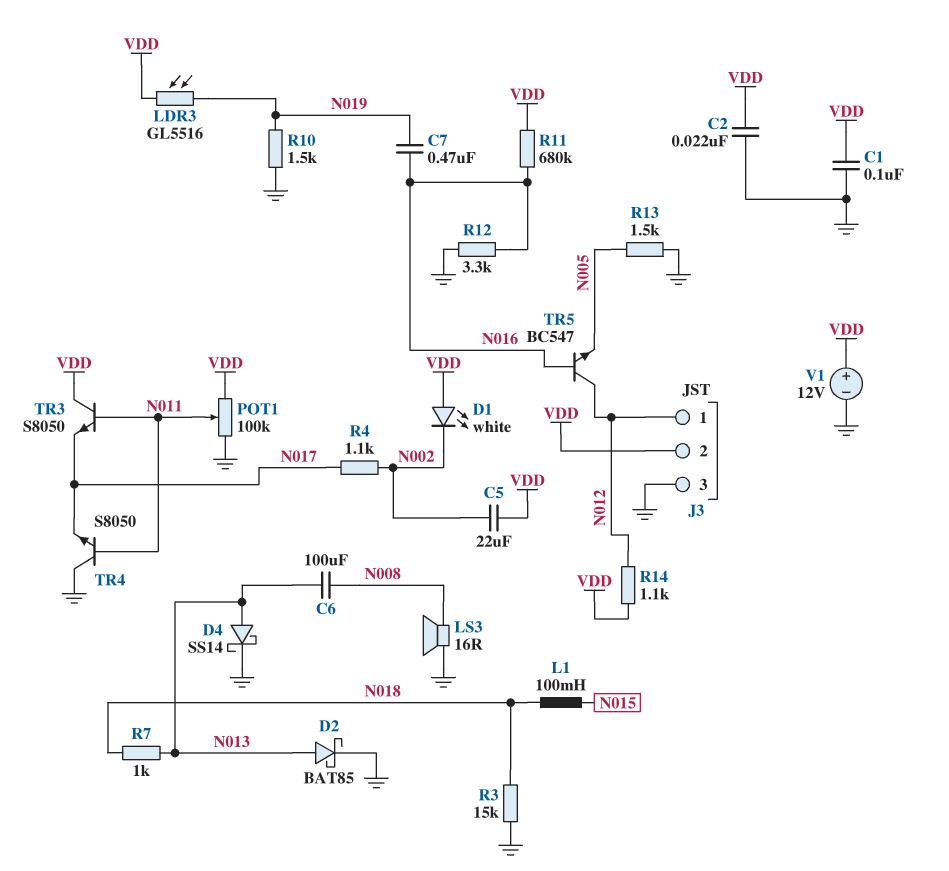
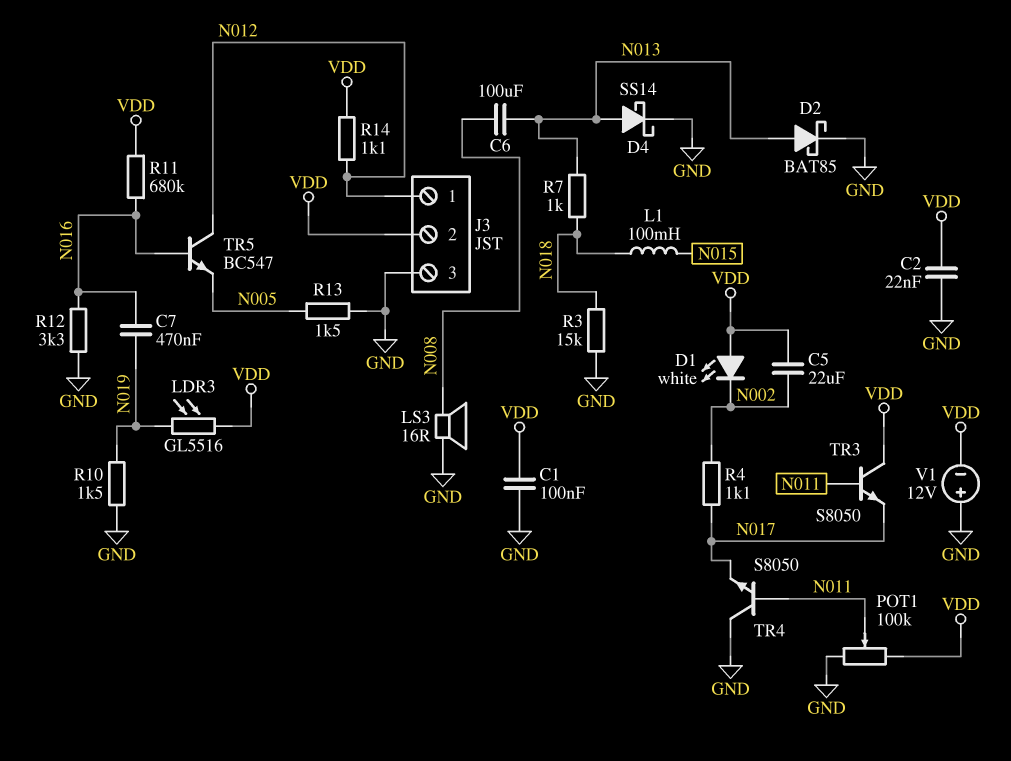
V1: 12V (plus VDD, minus GND) -> 12V (plus GND, minus VDD)

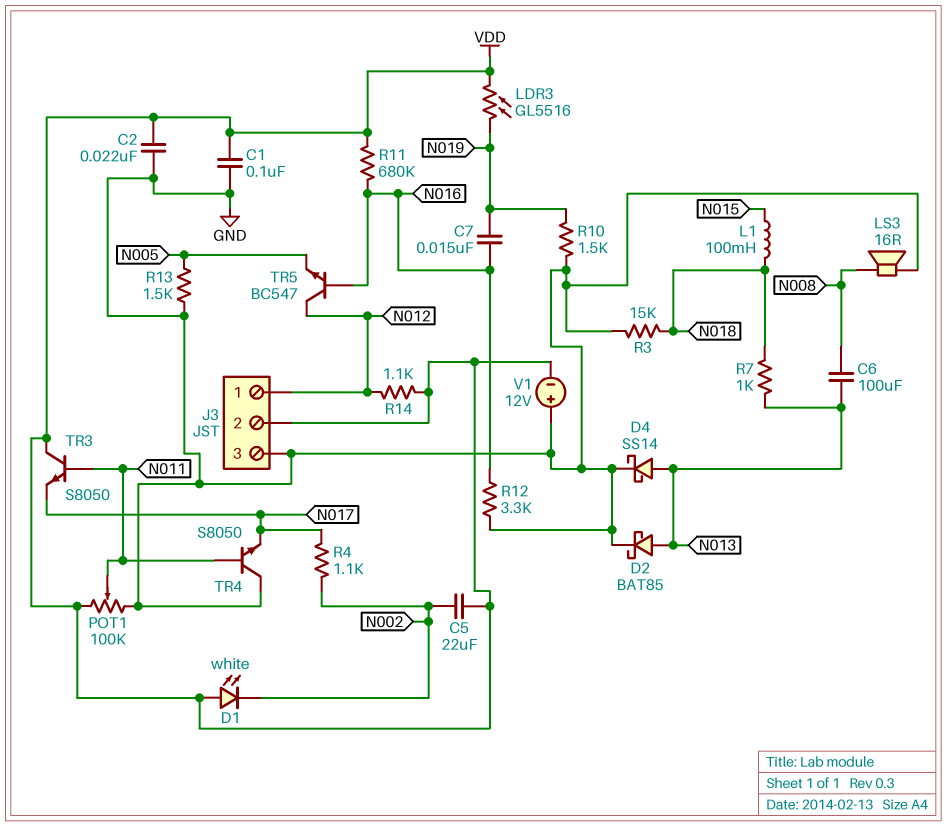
C7: 470nF (N016, N019) -> 15nF (N016, N019)

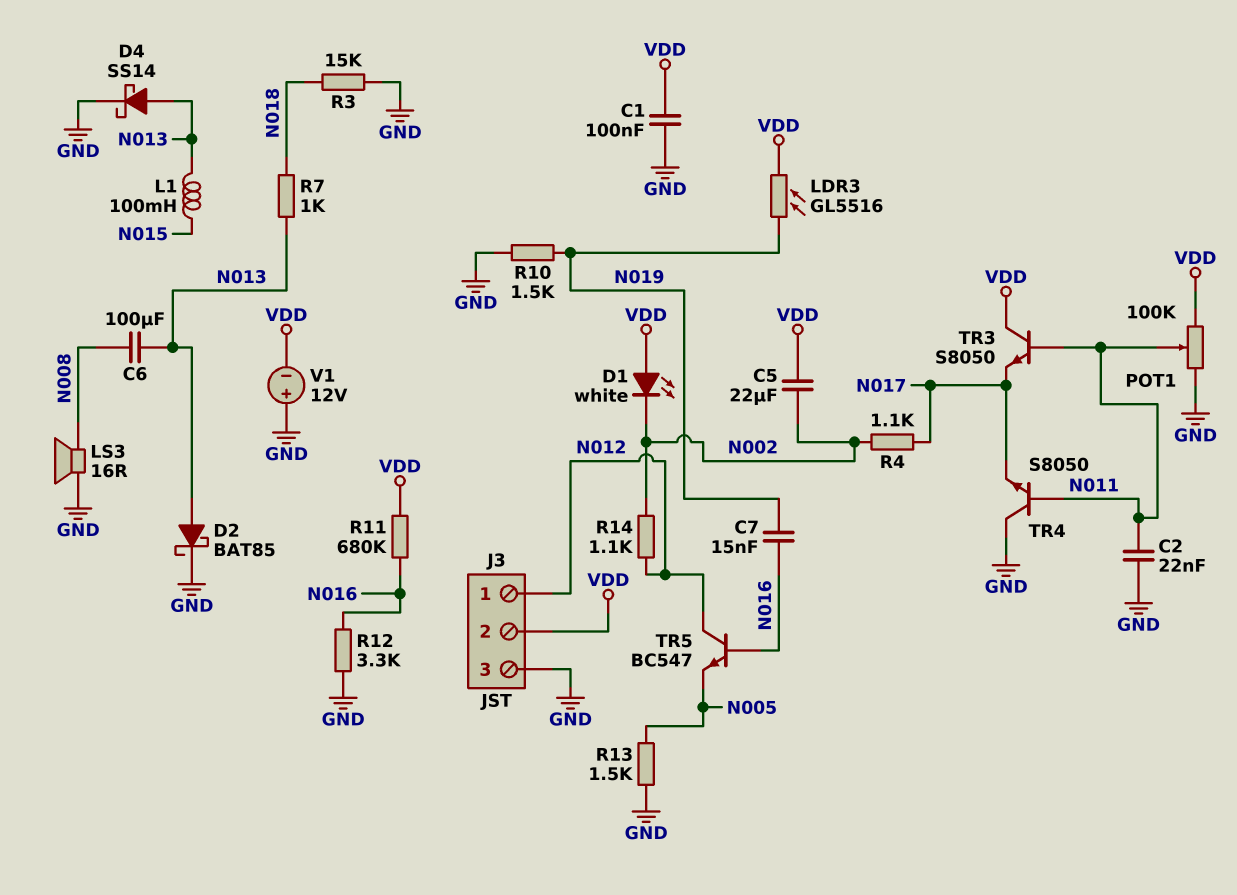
C2: 22nF (GND, VDD) -> 22nF (GND, N011)
L1: 100mH (N015, N018) -> 100mH (N013, N015)
R14: 1.1k (N012, VDD) -> 1.1k (N002, N012)

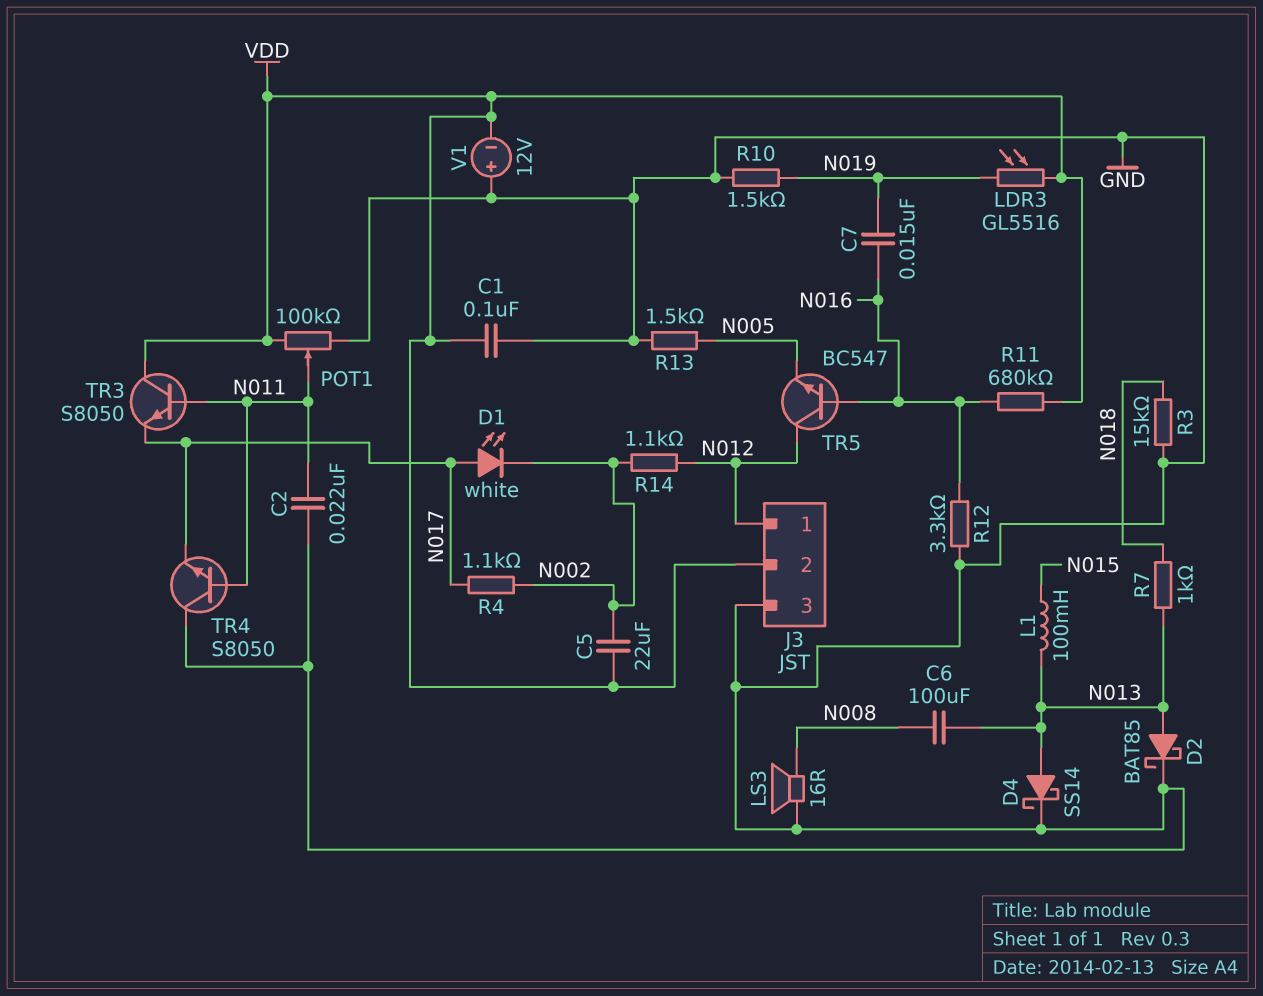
D1: LED white (A VDD, K N002) -> LED white (A N017, K N002)

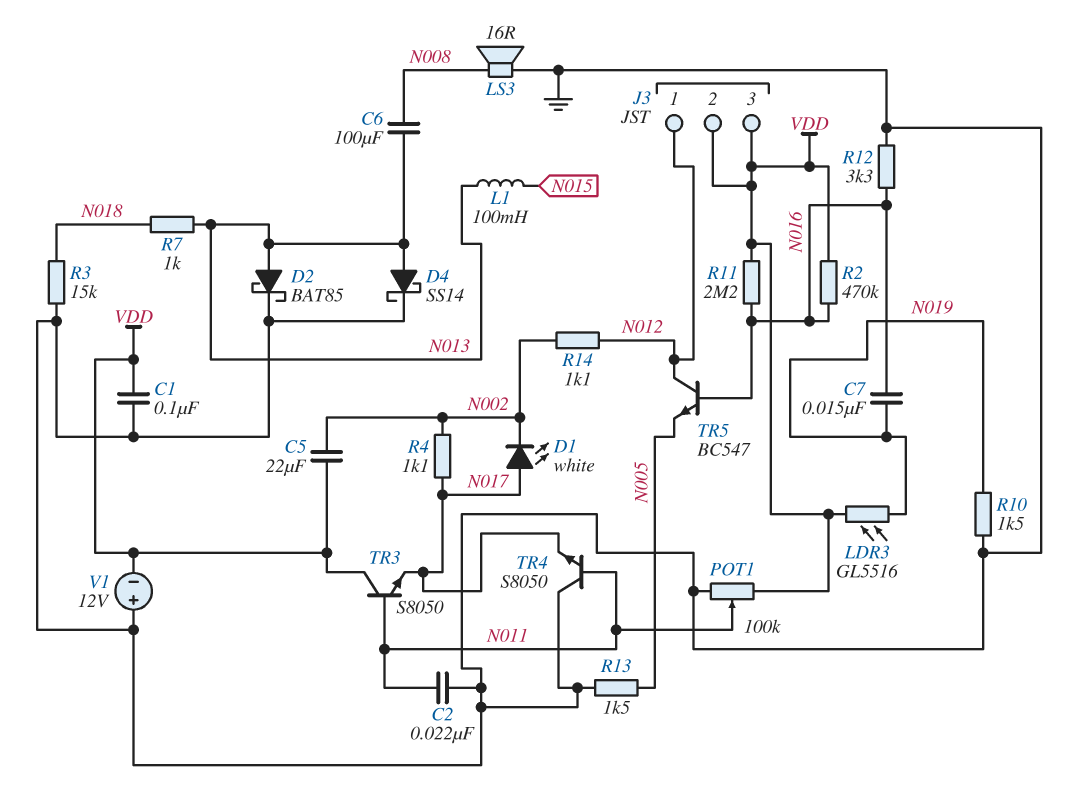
J3 pin 3: GND -> VDD
R2: none -> 470k (N016, VDD)
R11: 680k (N016, VDD) -> 2.2M (N016, VDD)

